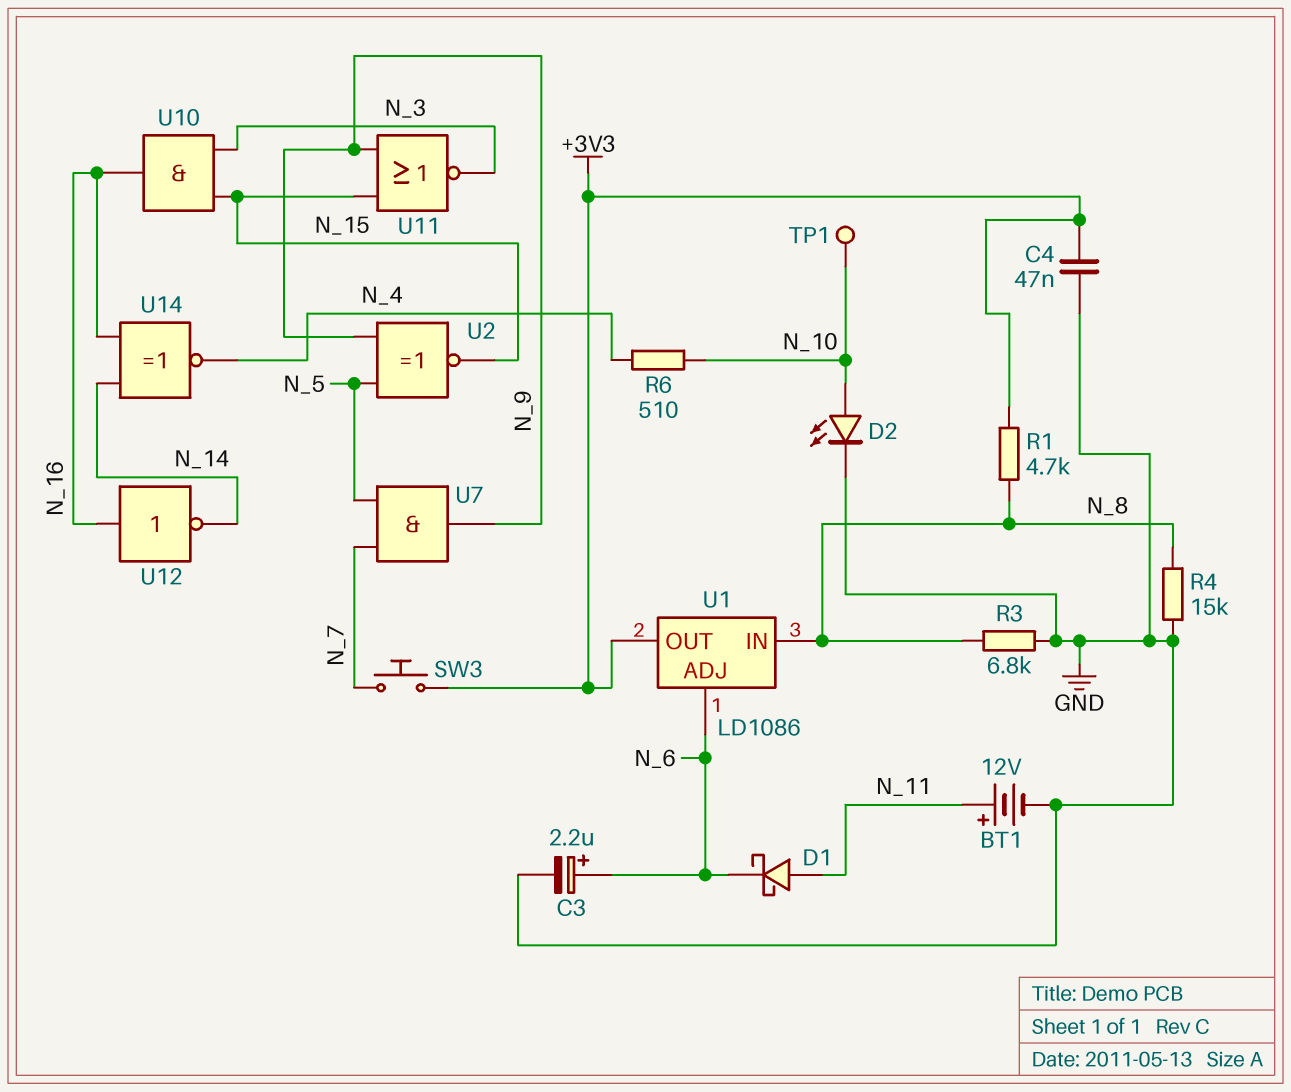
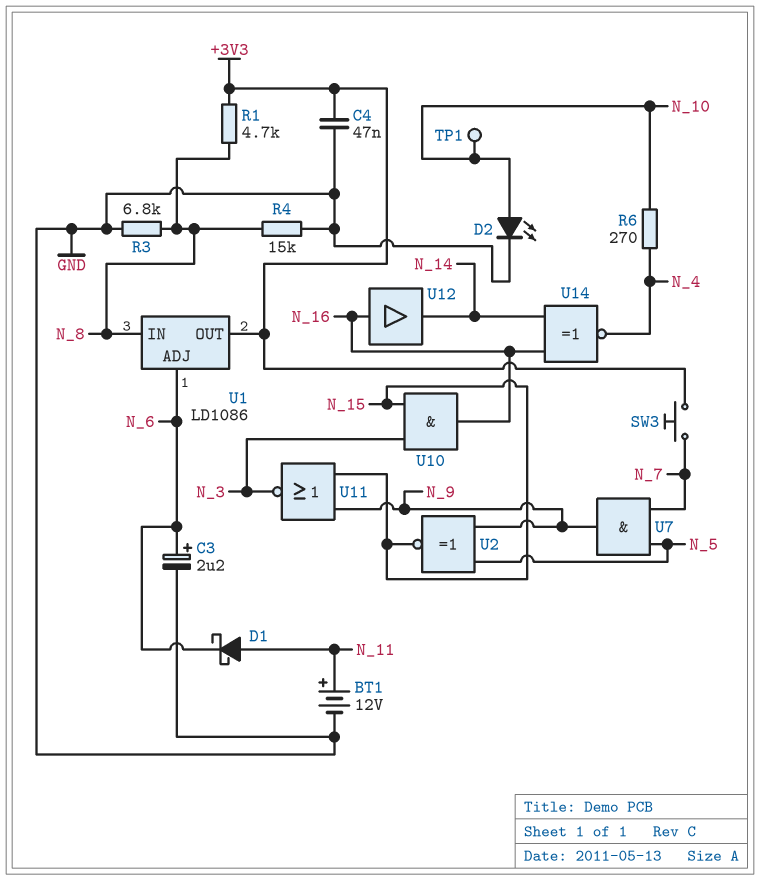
R6: 510 (N_4, N_10) -> 270 (N_4, N_10)
U12: NOT (in N_16, out N_14) -> buffer (in N_16, out N_14)

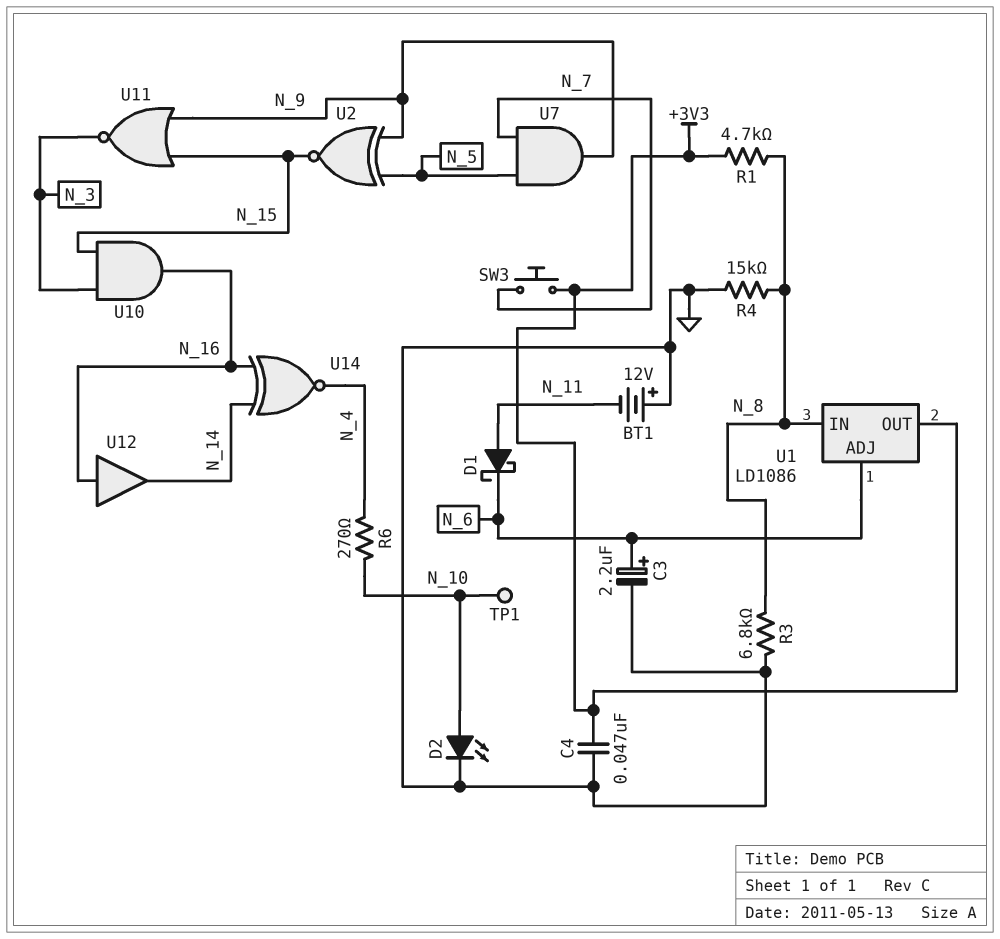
BT1: 12V (plus N_11, minus GND) -> 12V (plus GND, minus N_11)

